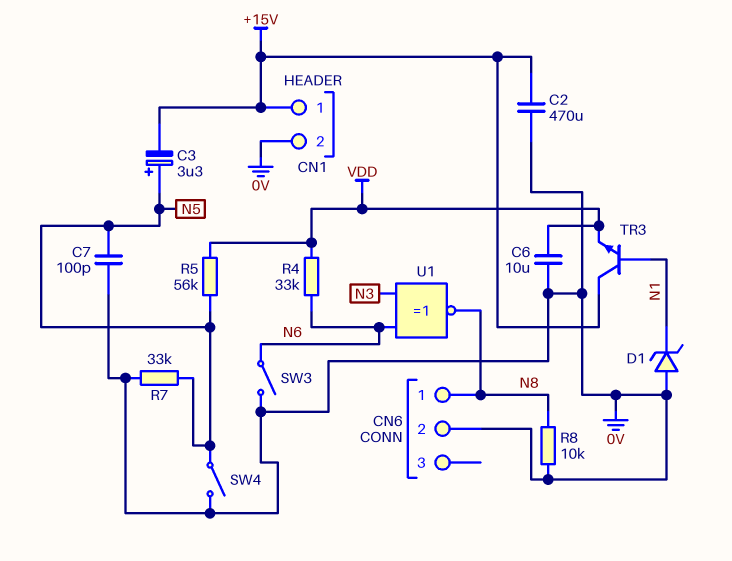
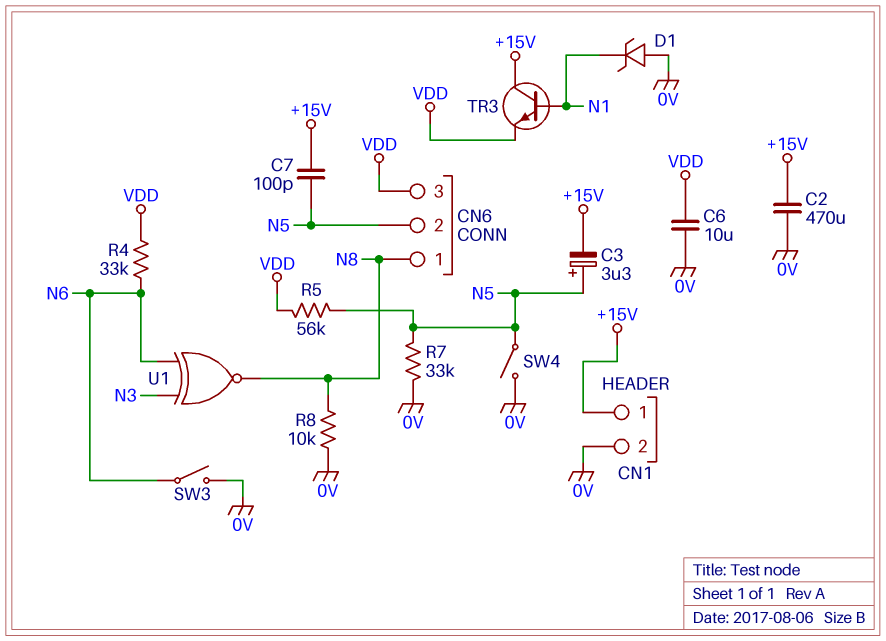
C7: 100pF (0V, N5) -> 100pF (+15V, N5)
CN6 pin 2: 0V -> N5
CN6 pin 3: none -> VDD

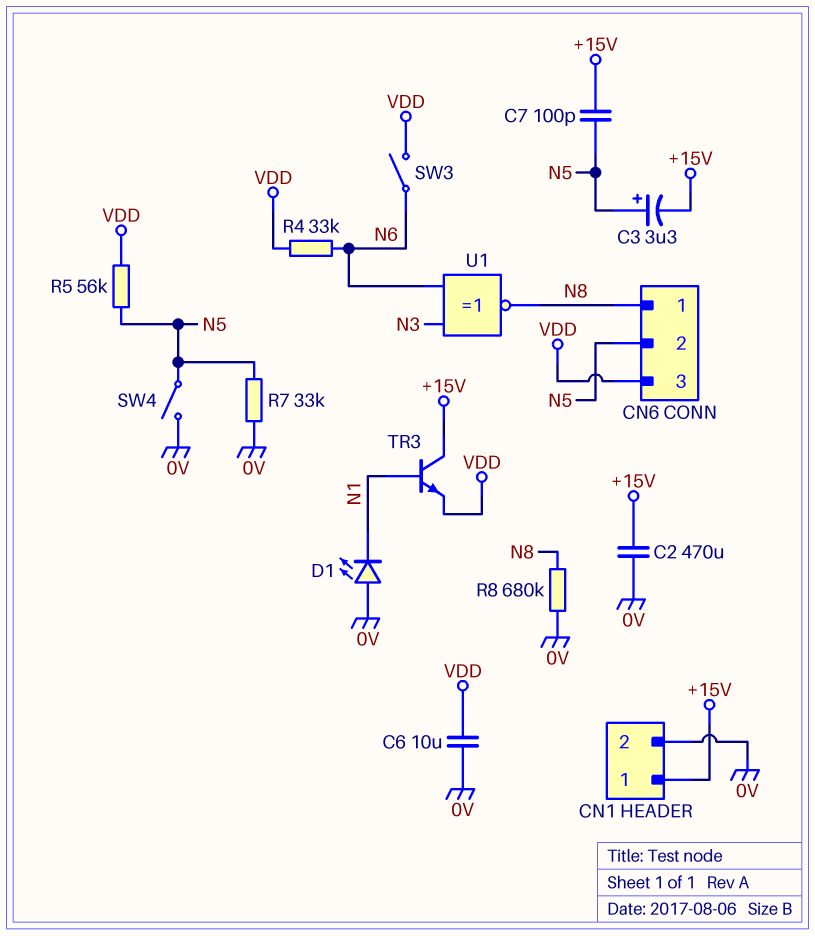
D1: zener (A 0V, K N1) -> LED (A 0V, K N1)
R8: 10k (0V, N8) -> 680k (0V, N8)
SW3: switch (0V, N6) -> switch (N6, VDD)

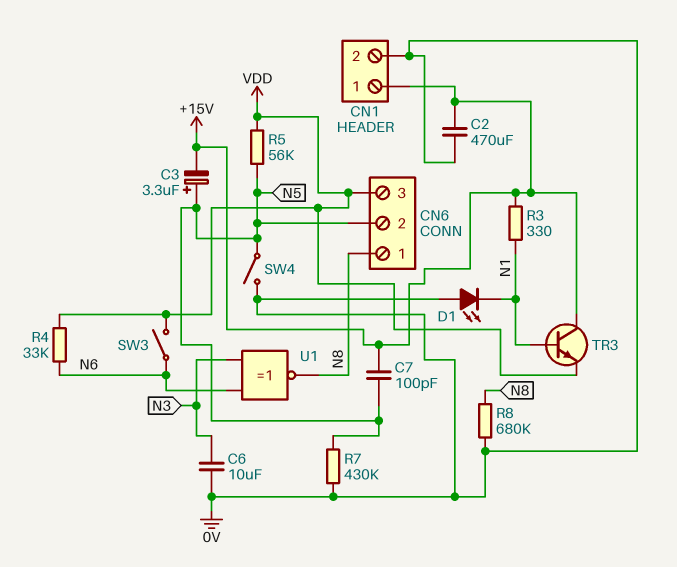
C6: 10uF (0V, VDD) -> 10uF (0V, N3)
R3: none -> 330 (+15V, N1)
R7: 33k (0V, N5) -> 430k (0V, N5)

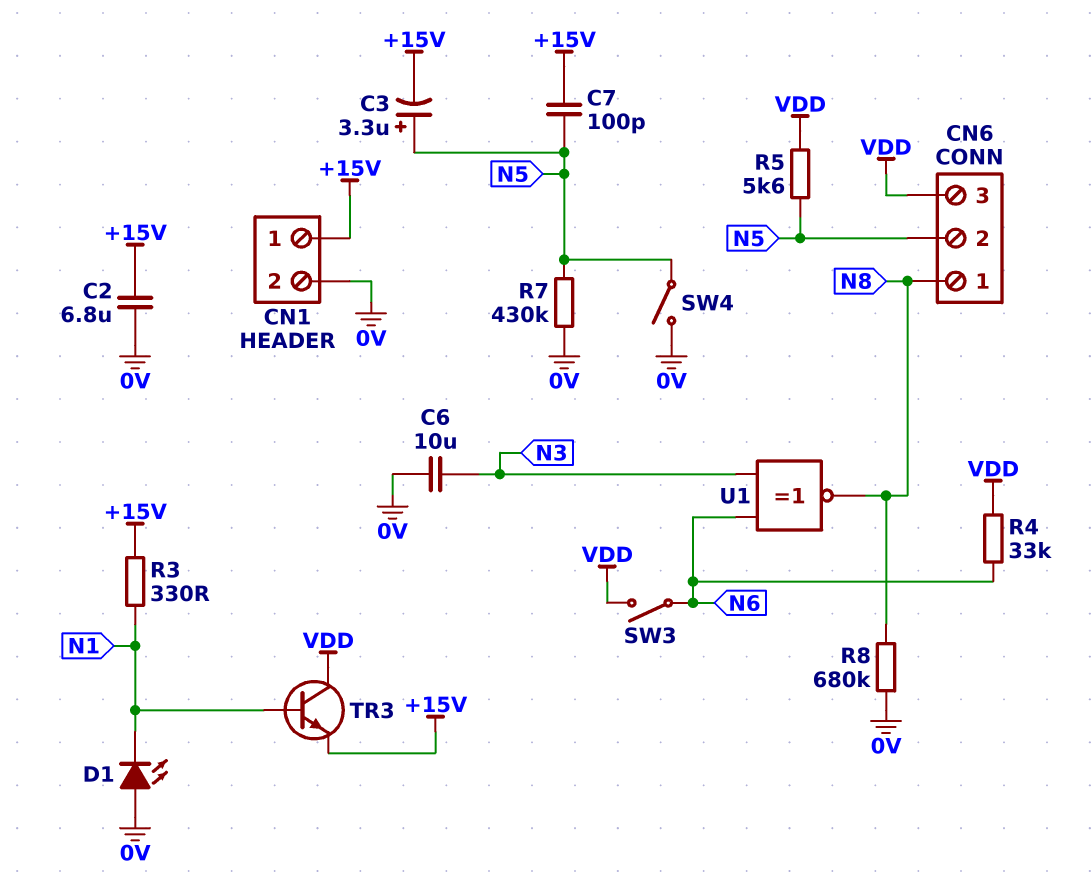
C2: 470uF (+15V, 0V) -> 6.8uF (+15V, 0V)
R5: 56k (N5, VDD) -> 5.6k (N5, VDD)
TR3: NPN (B N1, C +15V, E VDD) -> NPN (B N1, C VDD, E +15V)

